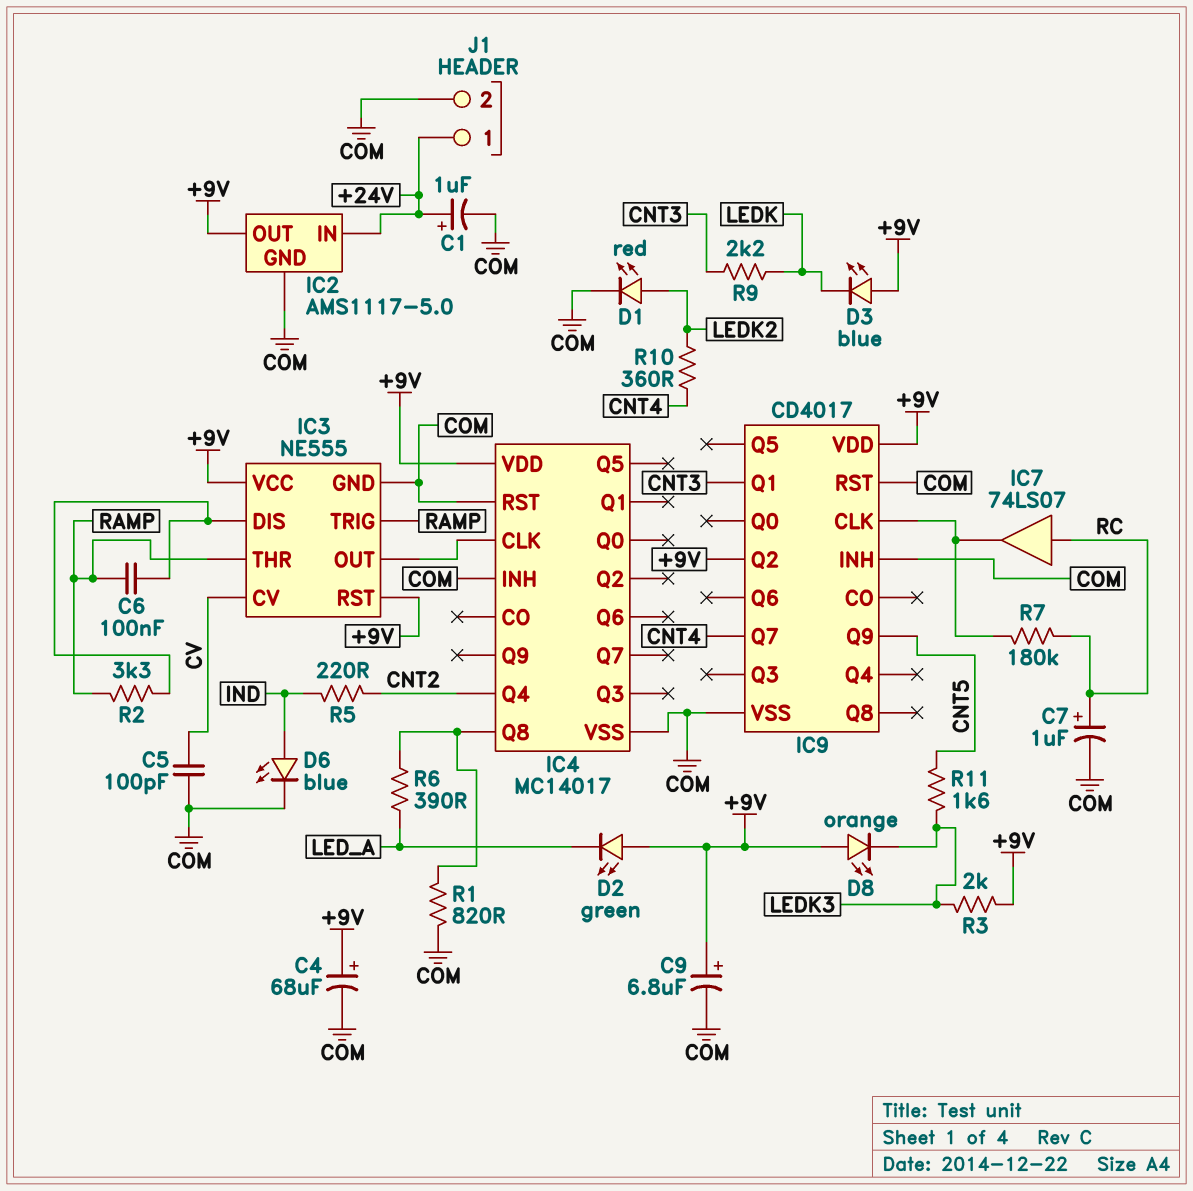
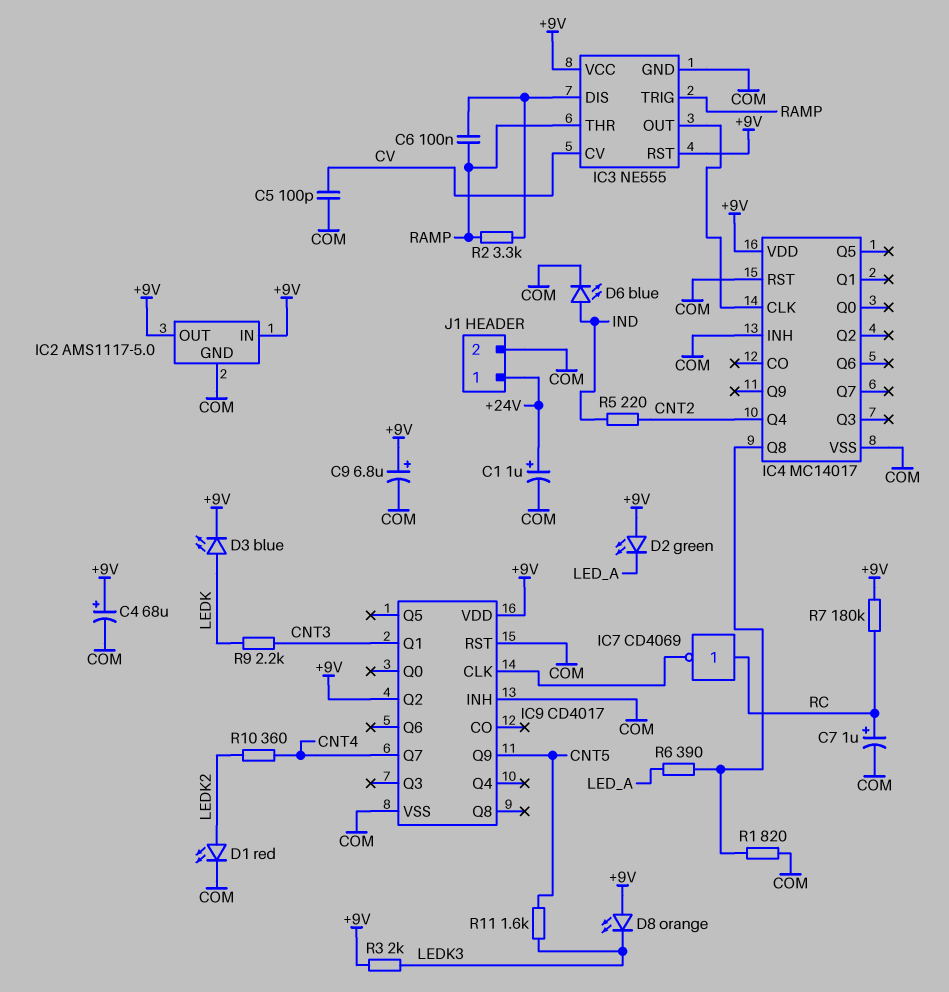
D3: LED blue (A +9V, K LEDK) -> LED blue (A LEDK, K +9V)
IC2 pin IN: +24V -> +9V
IC7: buffer 74LS07 (in RC, out IC9/CLK) -> NOT CD4069 (in RC, out IC9/CLK)
R7: 180k (IC9/CLK, RC) -> 180k (+9V, RC)

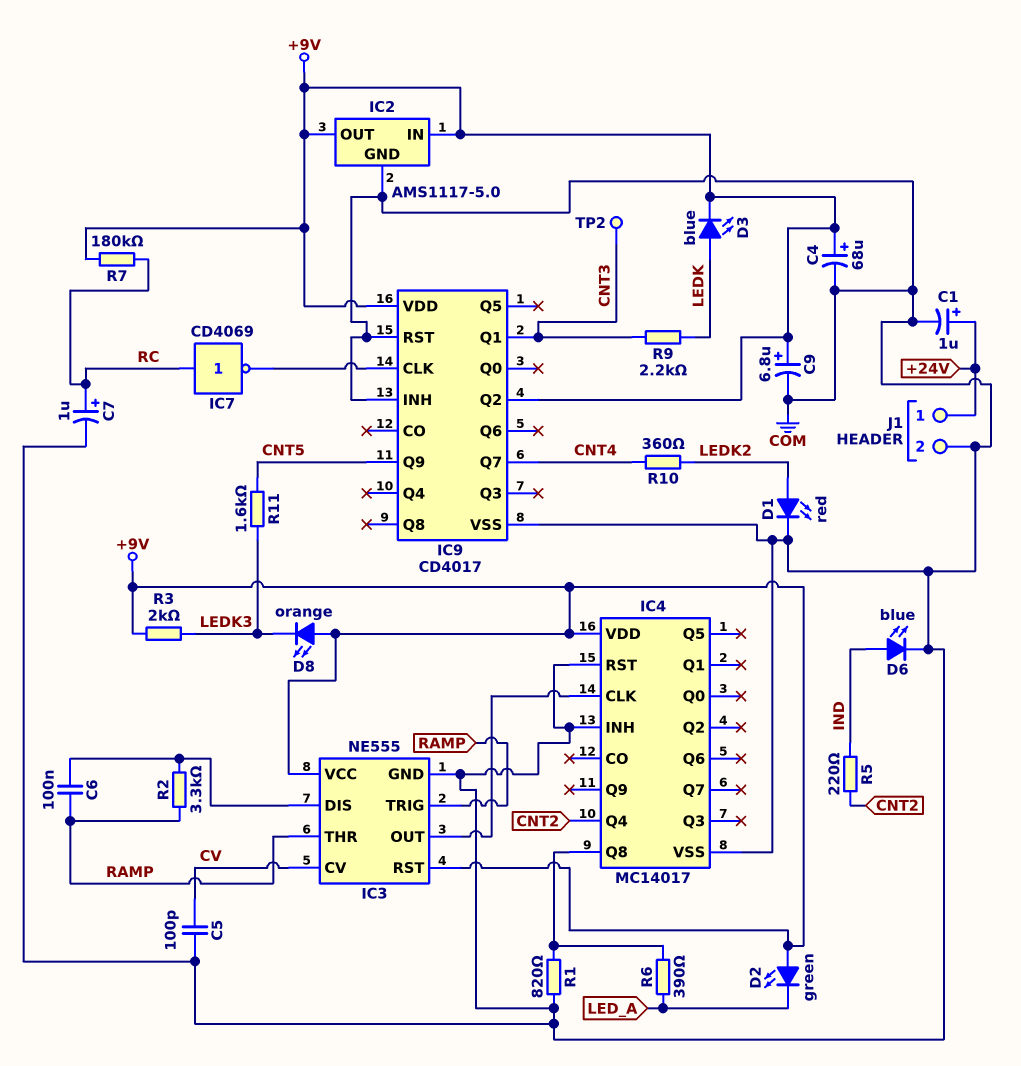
TP2: none -> test point (CNT3)

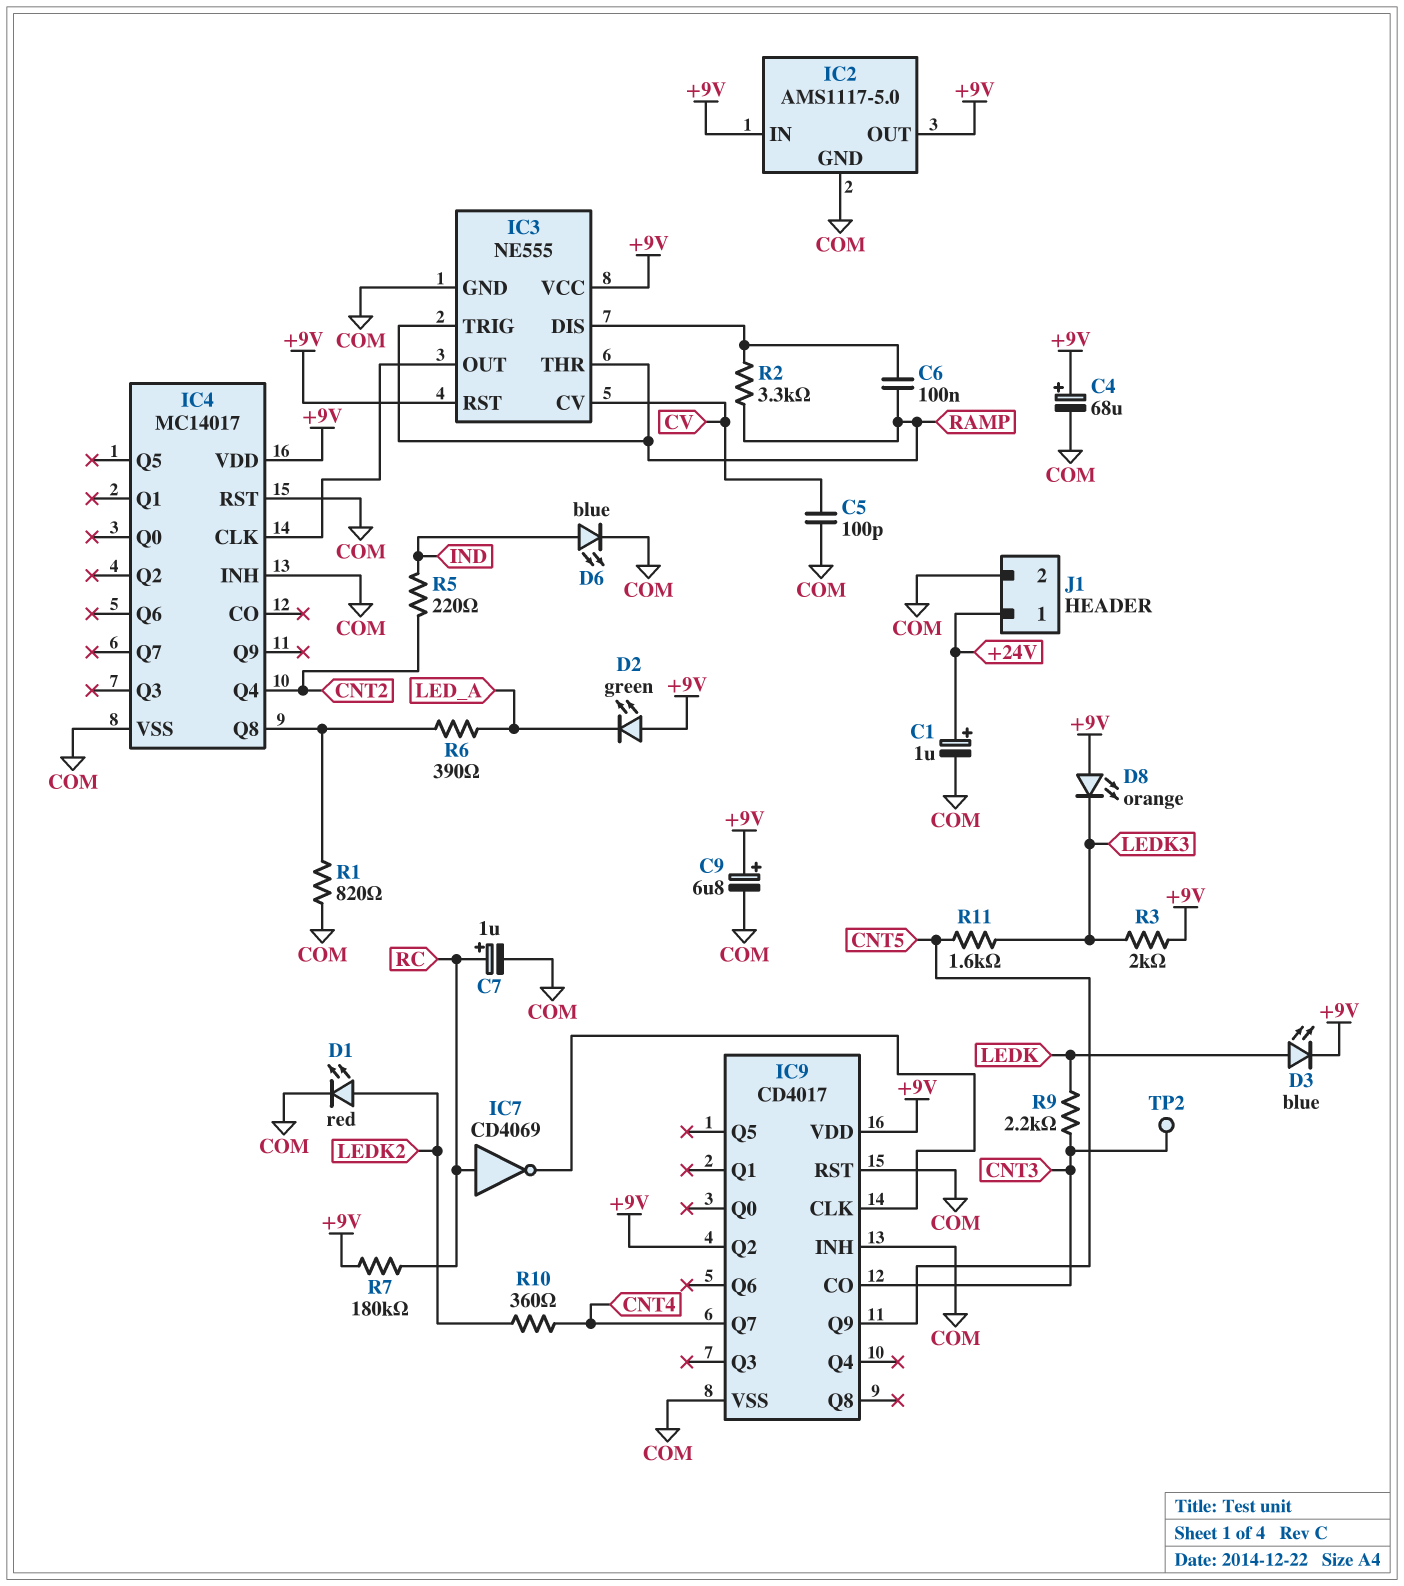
IC9 pin CO: none -> CNT3
IC9 pin Q1: CNT3 -> none

